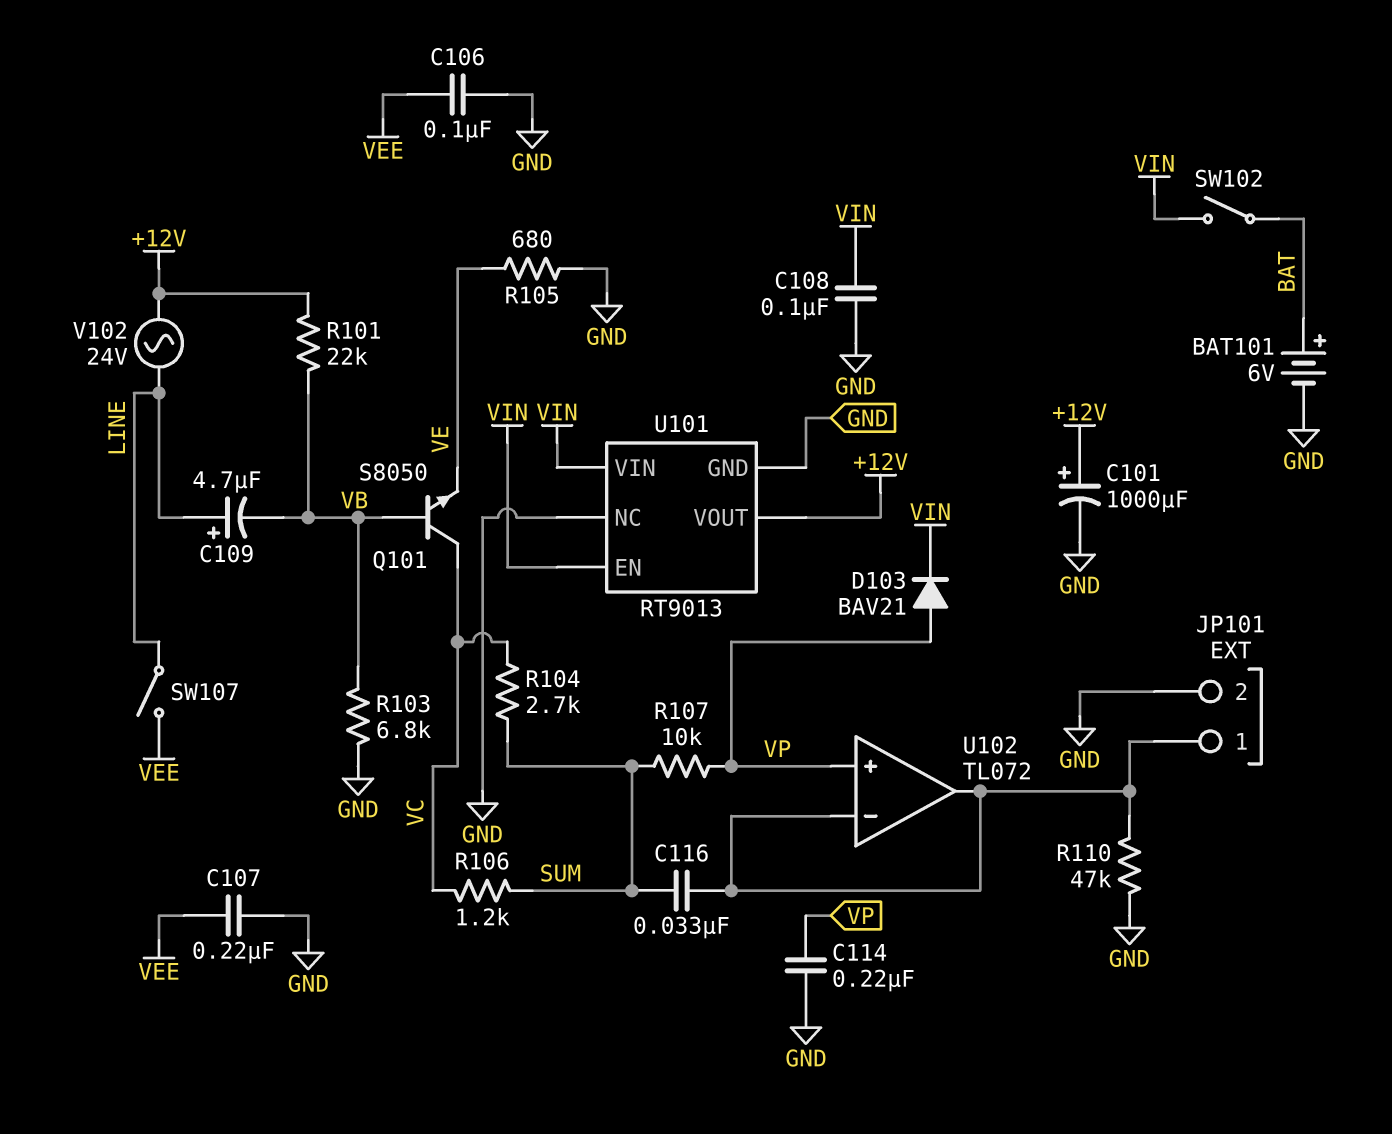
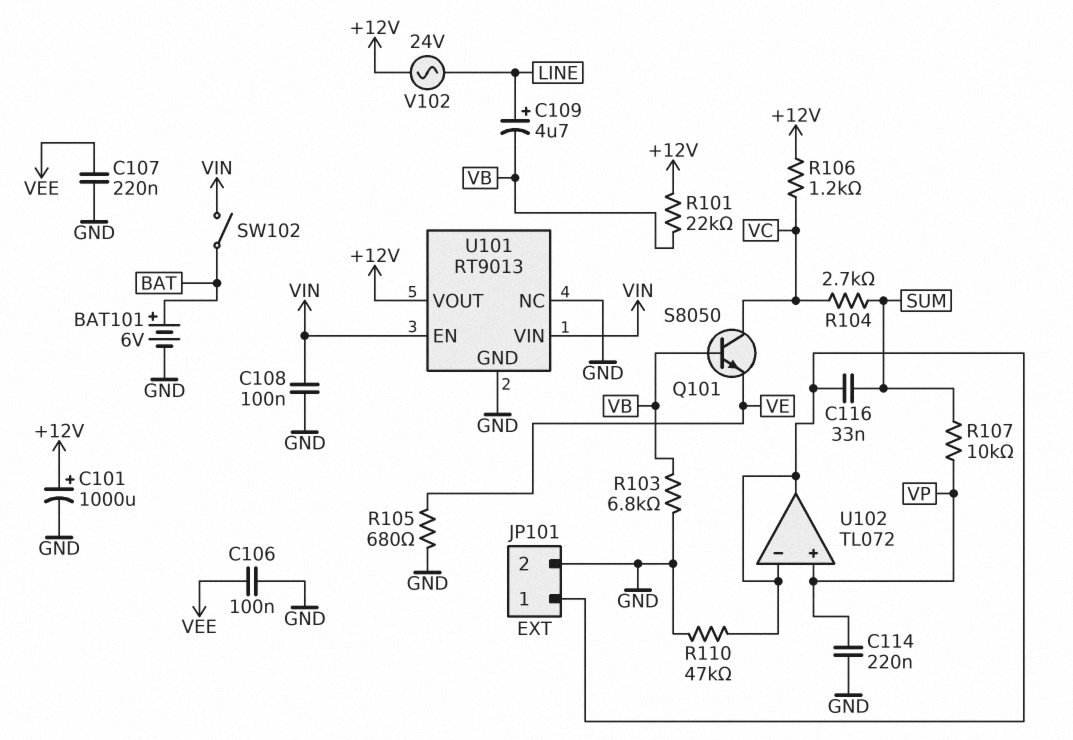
D103: diode BAV21 (A VP, K VIN) -> none
R106: 1.2k (SUM, VC) -> 1.2k (+12V, VC)
SW107: switch (LINE, VEE) -> none

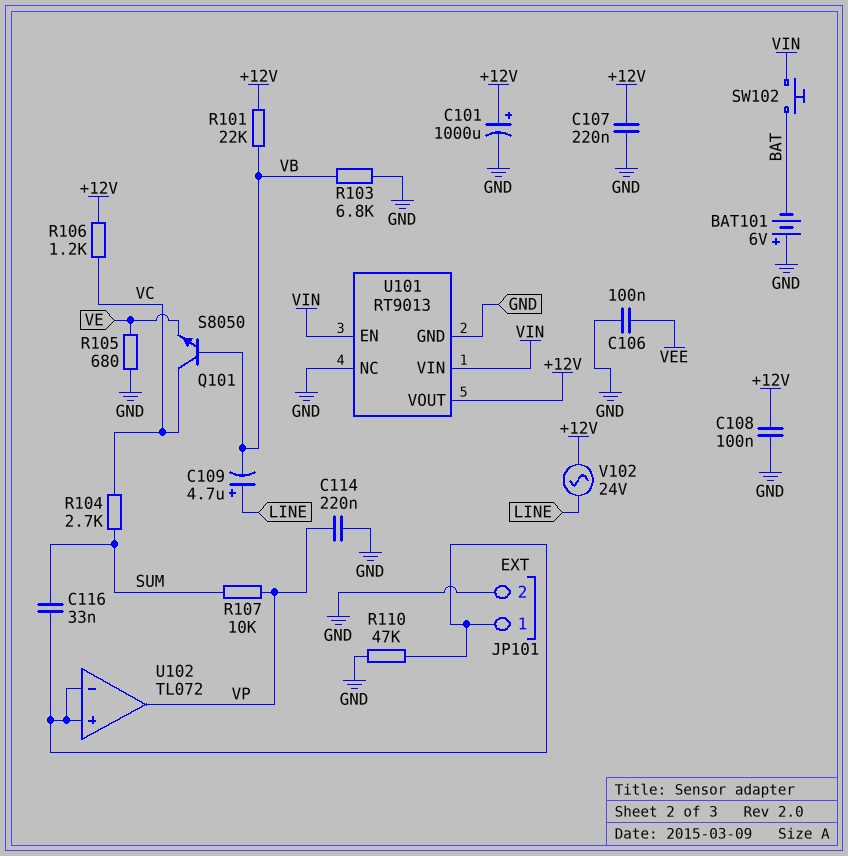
BAT101: 6V (plus BAT, minus GND) -> 6V (plus GND, minus BAT)
C107: 220nF (GND, VEE) -> 220nF (+12V, GND)
C108: 100nF (GND, VIN) -> 100nF (+12V, GND)
SW102: switch (BAT, VIN) -> button (BAT, VIN)
U102 pin in+: VP -> JP101/1
U102 pin out: JP101/1 -> VP

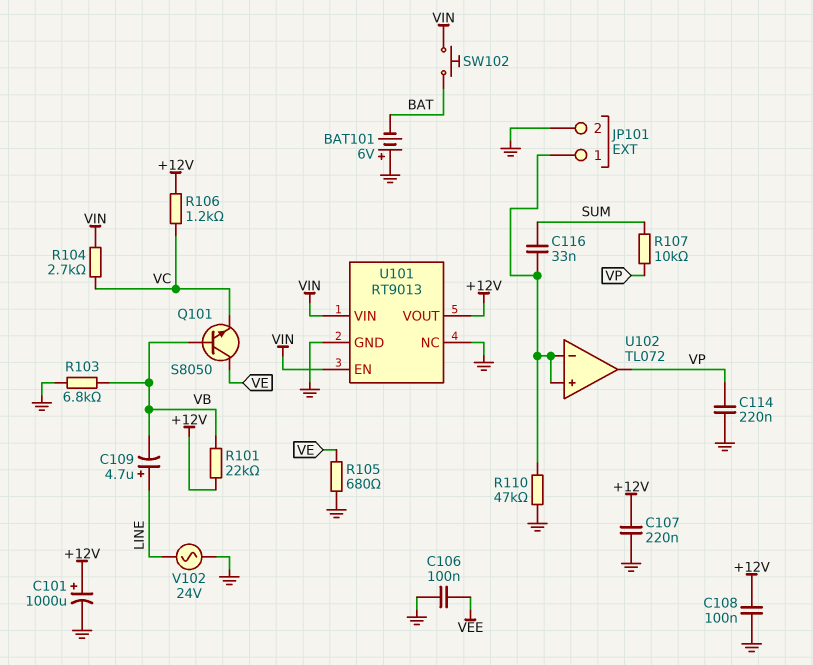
Q101: NPN S8050 (B VB, C VC, E VE) -> NPN S8050 (B VB, C VE, E VC)
R104: 2.7k (SUM, VC) -> 2.7k (VC, VIN)
V102: AC 24V (+12V, LINE) -> AC 24V (GND, LINE)

